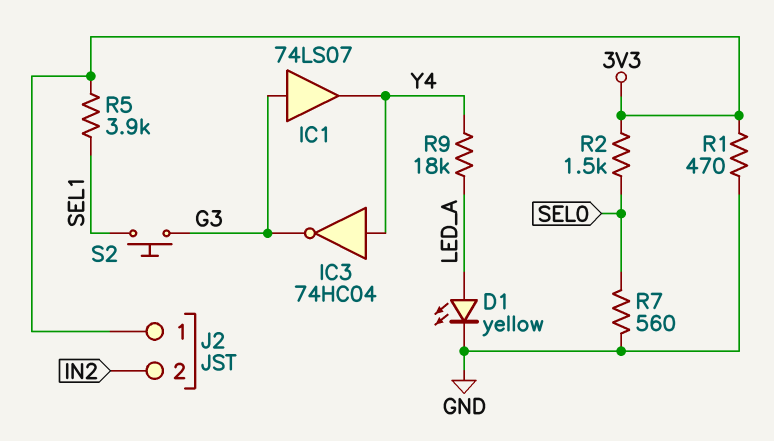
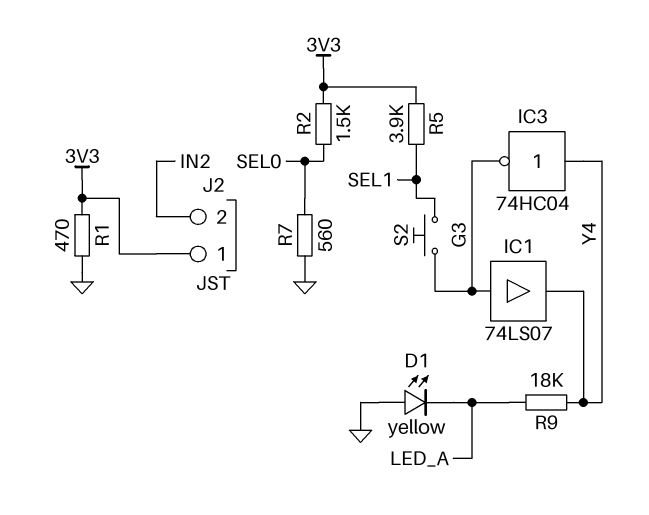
D1: LED yellow (A LED_A, K GND) -> LED yellow (A GND, K LED_A)

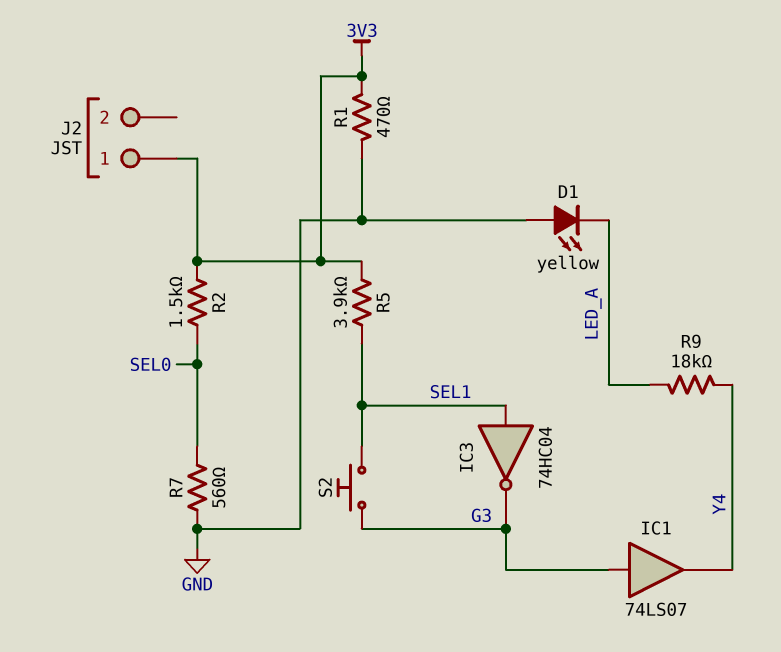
IC3: NOT 74HC04 (in Y4, out G3) -> NOT 74HC04 (in SEL1, out G3)
J2 pin 2: IN2 -> none

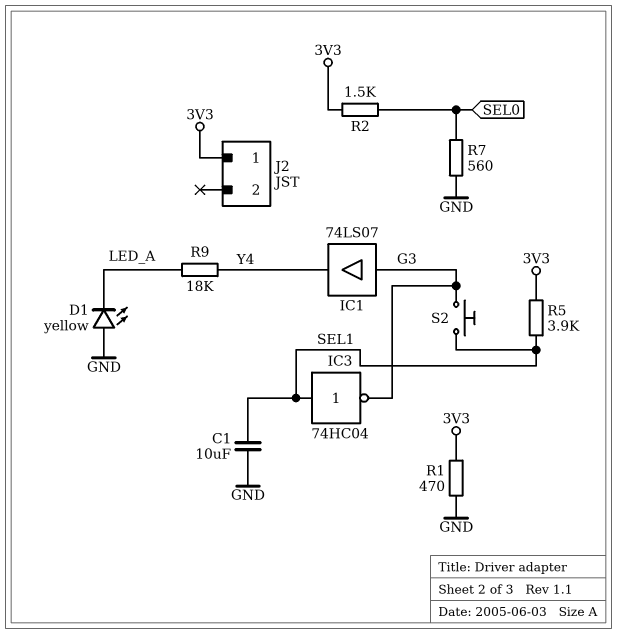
C1: none -> 10uF (GND, SEL1)

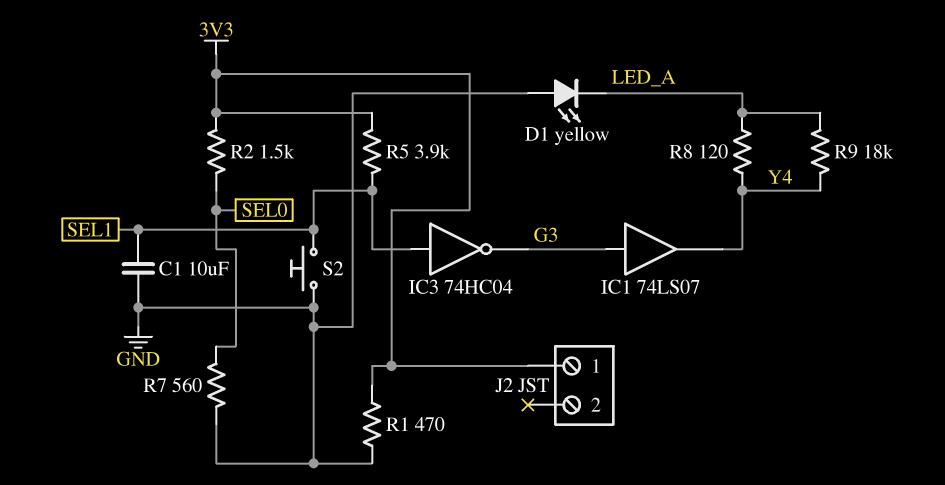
R8: none -> 120 (LED_A, Y4)
S2: button (G3, SEL1) -> button (GND, SEL1)

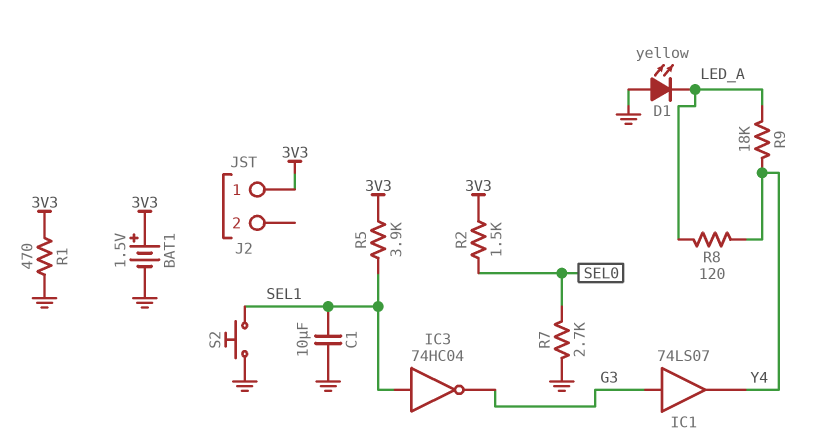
BAT1: none -> 1.5V (plus 3V3, minus GND)
R7: 560 (GND, SEL0) -> 2.7k (GND, SEL0)

